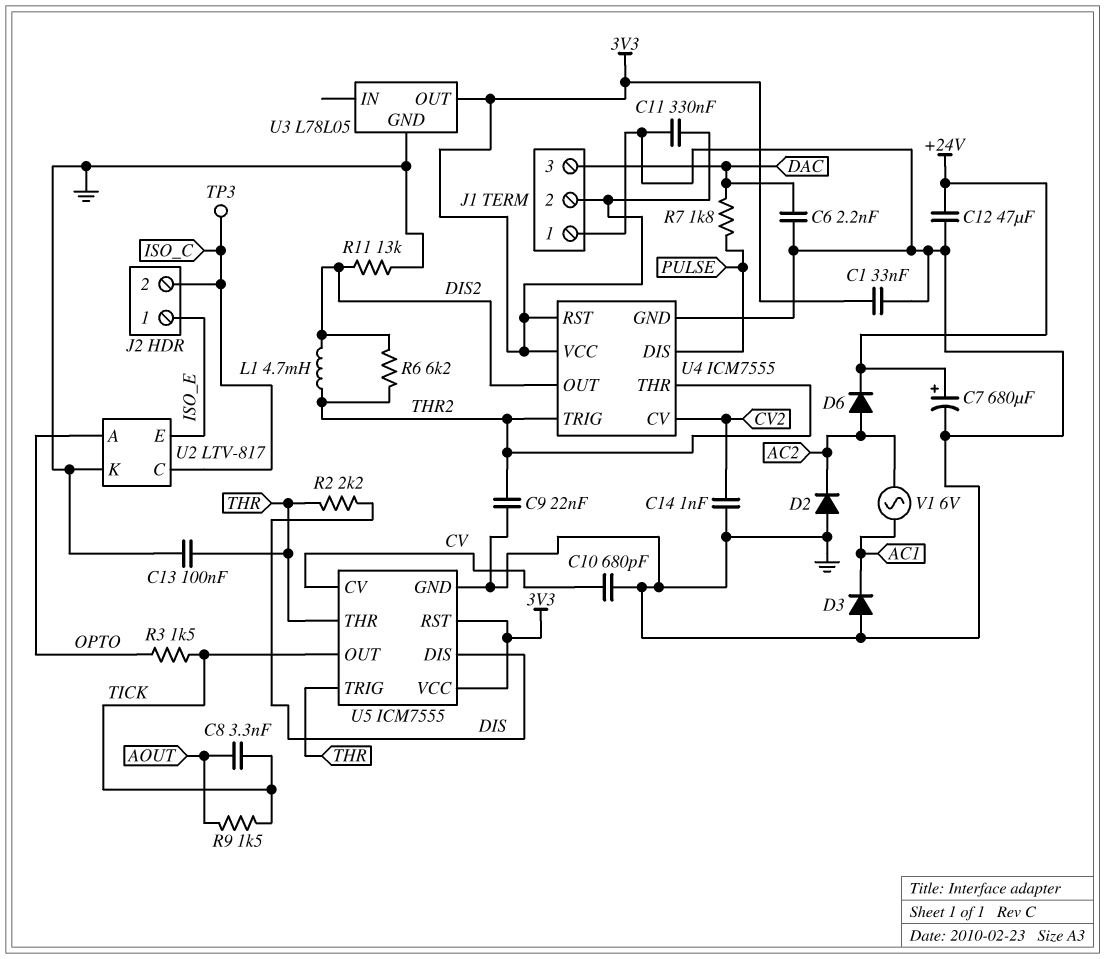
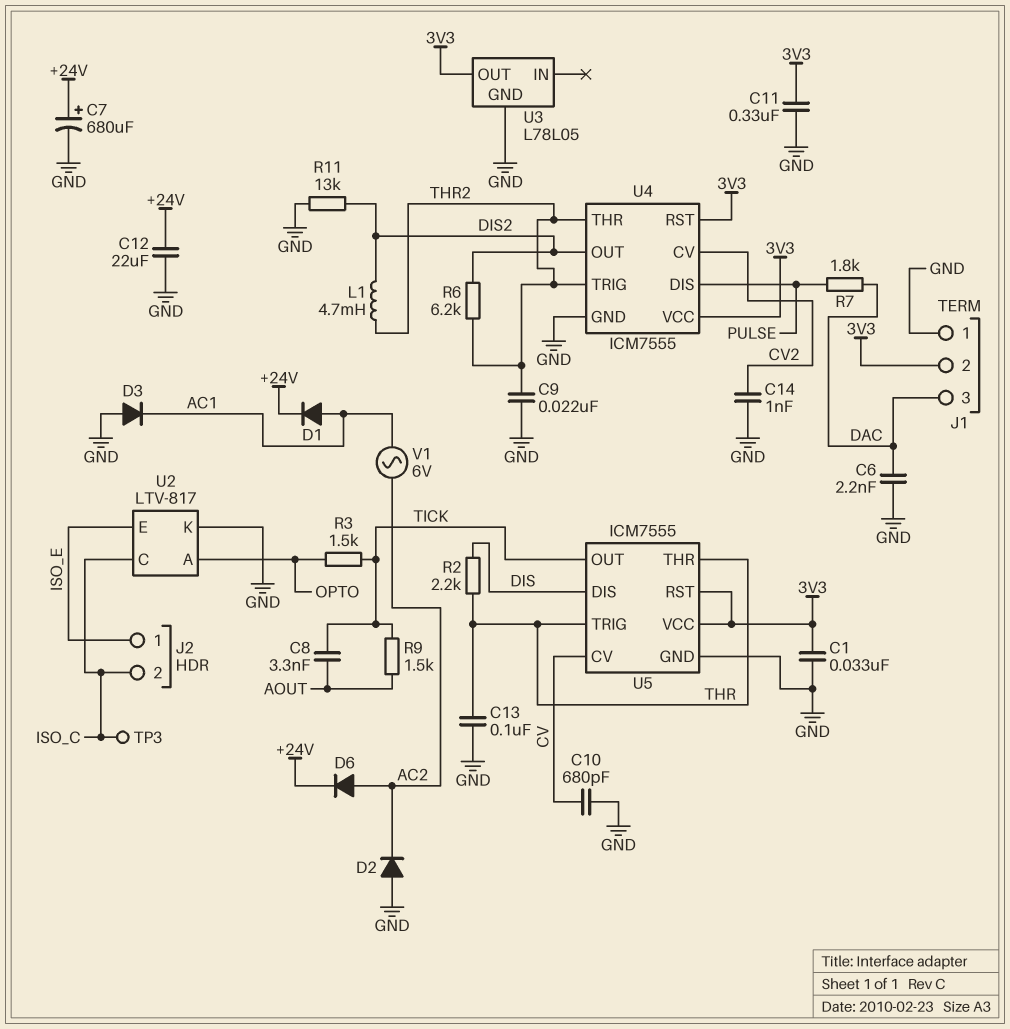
C12: 47uF (+24V, GND) -> 22uF (+24V, GND)
D1: none -> diode (A AC1, K +24V)

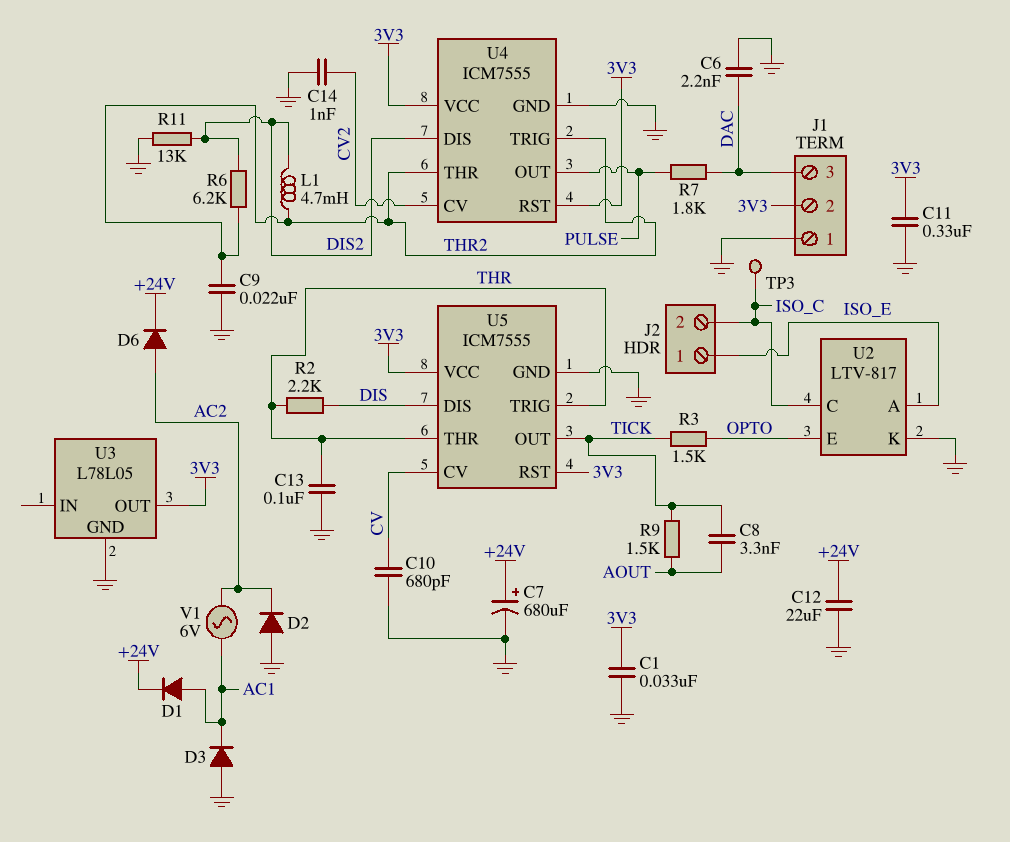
U2 pin A: OPTO -> ISO_E
U2 pin E: ISO_E -> OPTO
U4 pin DIS: PULSE -> DIS2
U4 pin OUT: DIS2 -> PULSE

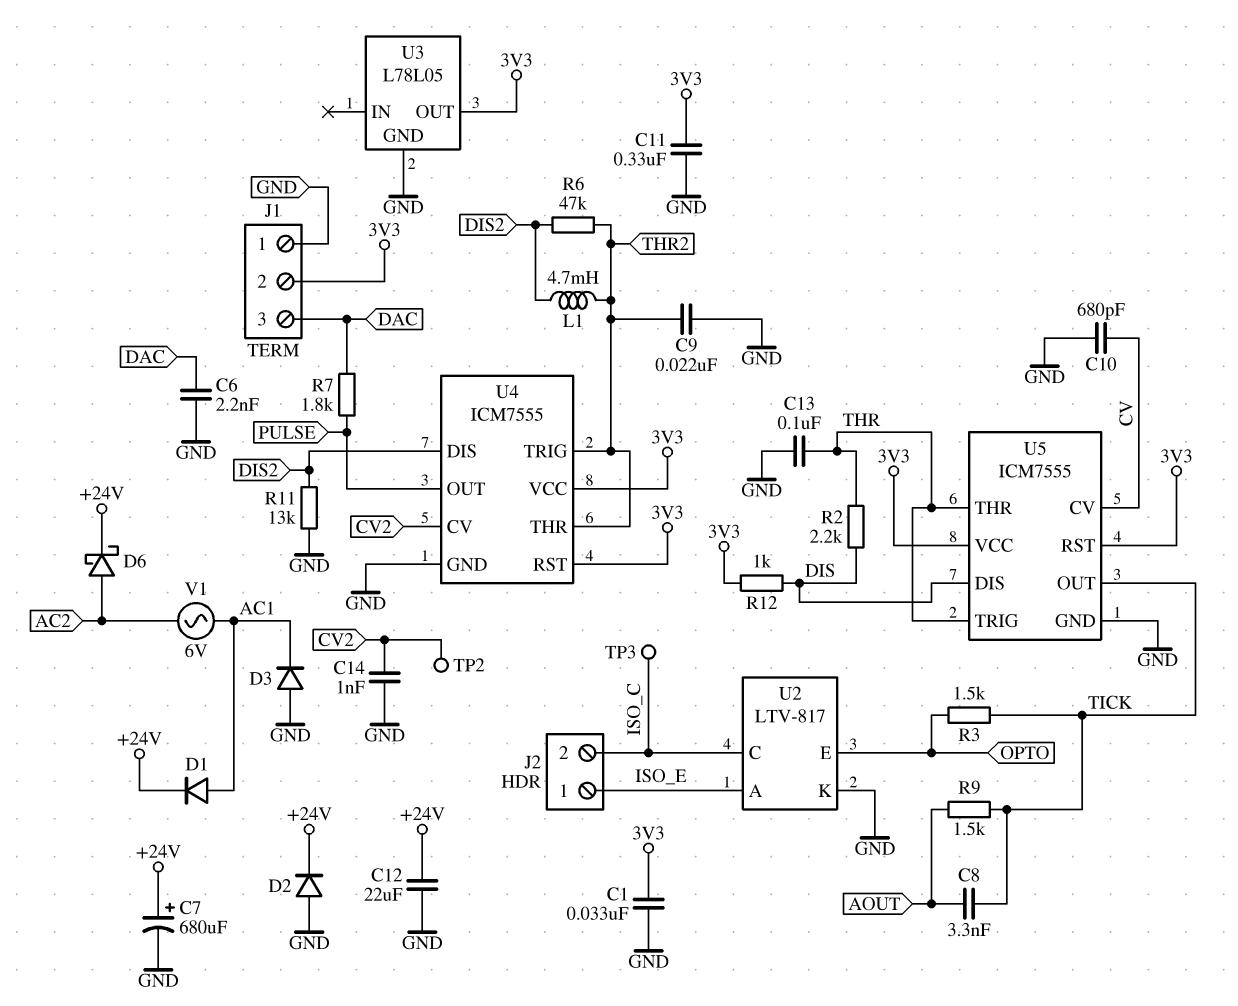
D2: diode (A GND, K AC2) -> diode (A GND, K +24V)
D6: diode (A AC2, K +24V) -> schottky (A AC2, K +24V)
R6: 6.2k (DIS2, THR2) -> 47k (DIS2, THR2)
R12: none -> 1k (3V3, DIS)
TP2: none -> test point (CV2)

